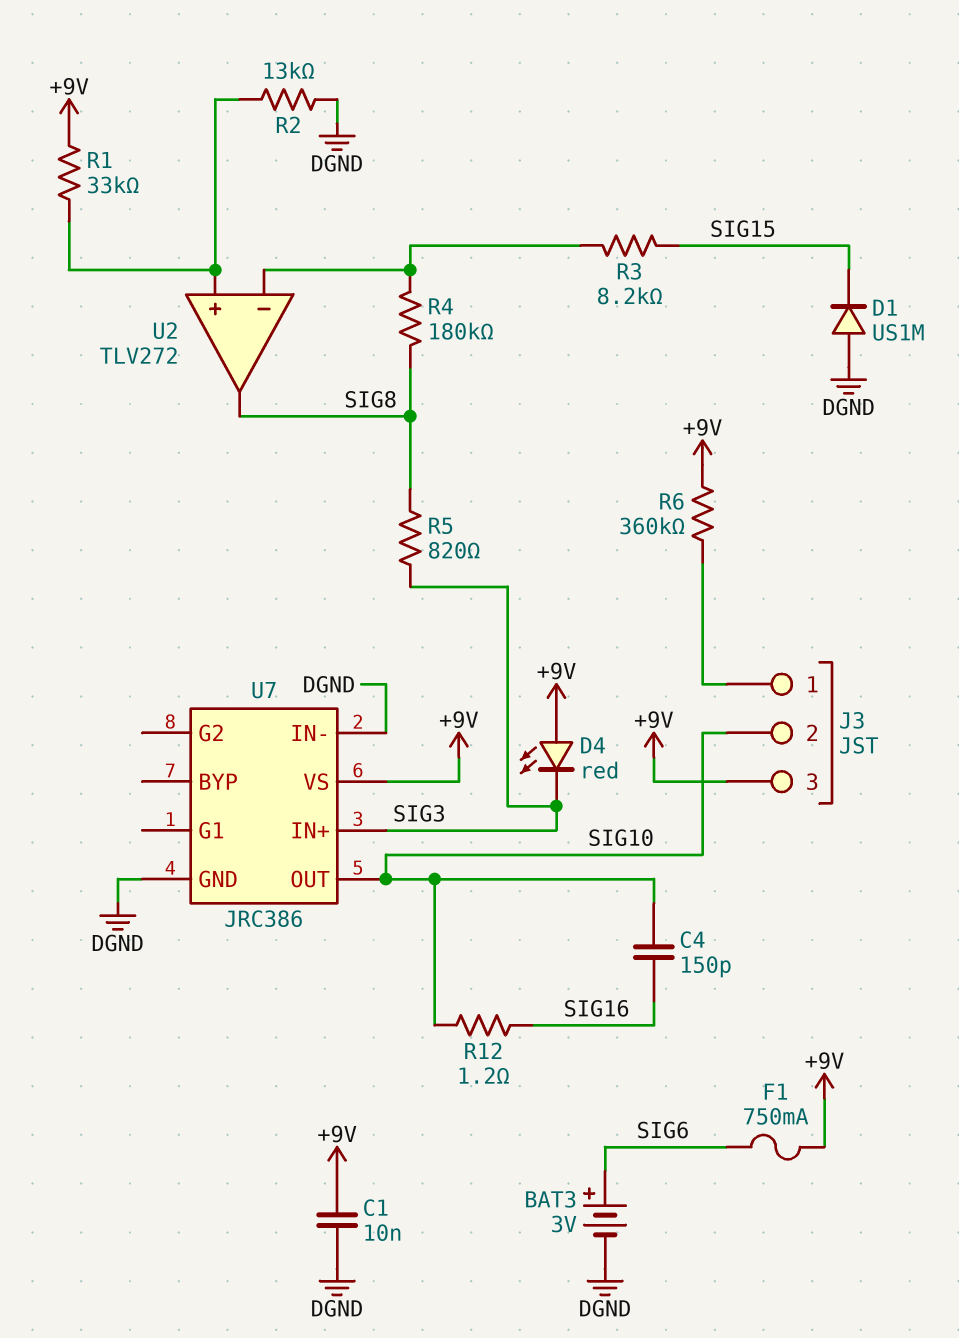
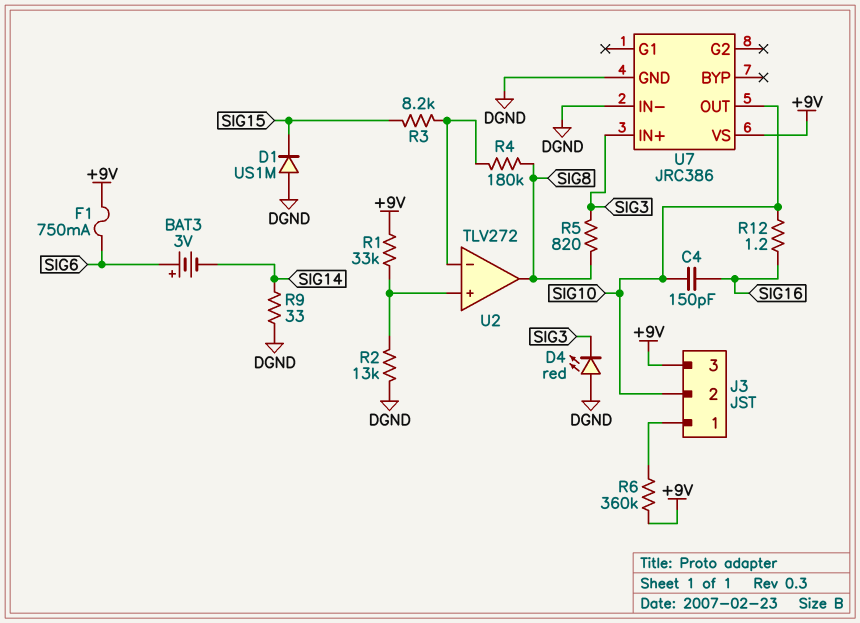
BAT3: 3V (plus SIG6, minus DGND) -> 3V (plus SIG6, minus SIG14)
C1: 10nF (+9V, DGND) -> none
D4: LED red (A +9V, K SIG3) -> LED red (A DGND, K SIG3)
R9: none -> 33 (DGND, SIG14)

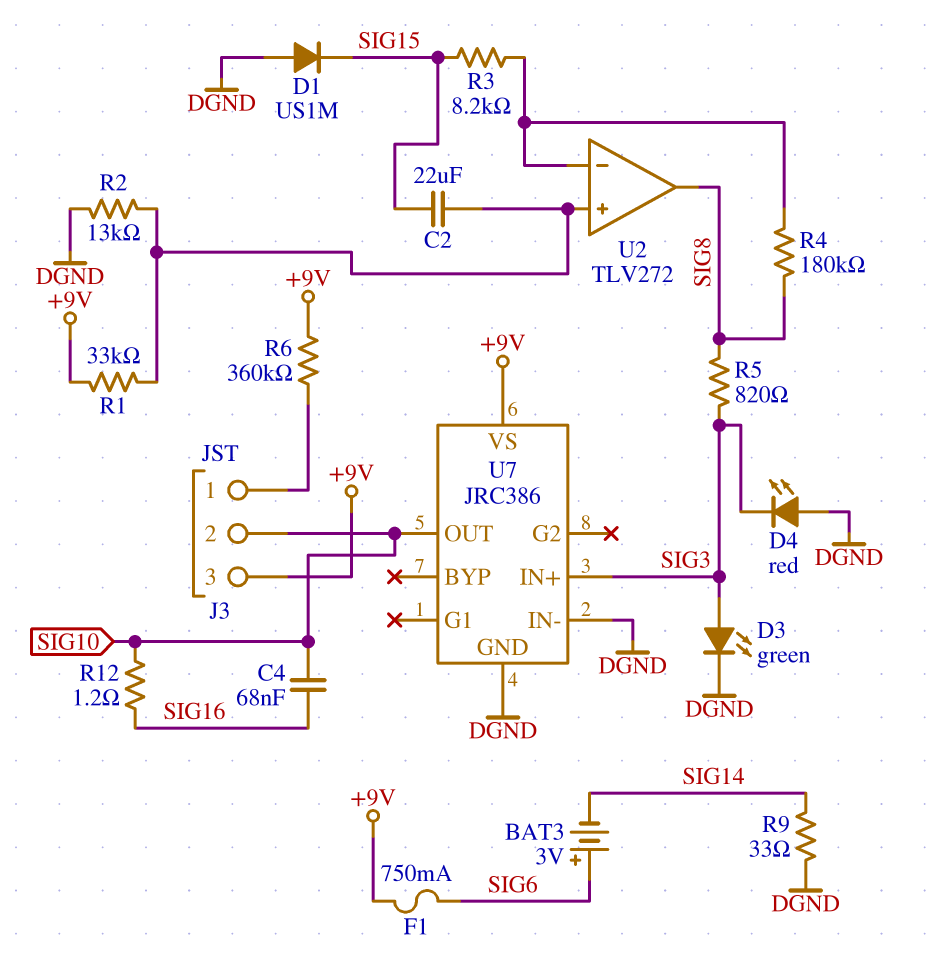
C2: none -> 22uF (SIG15, U2/in+)
C4: 150pF (SIG10, SIG16) -> 68nF (SIG10, SIG16)
D3: none -> LED green (A SIG3, K DGND)

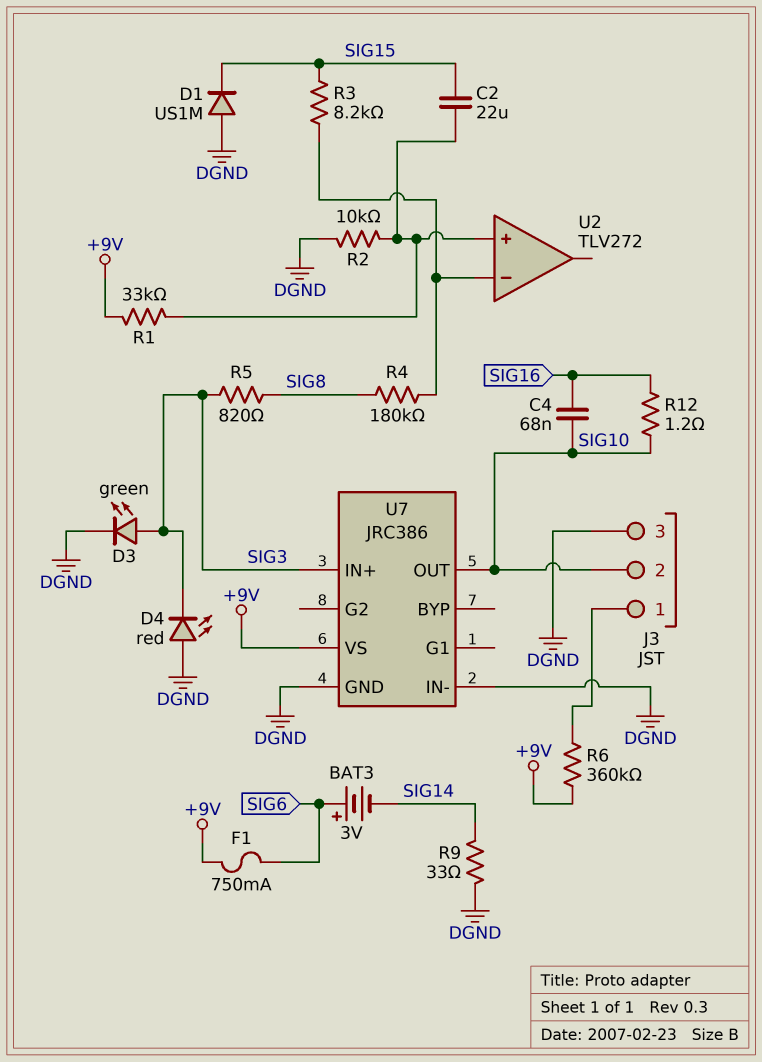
J3 pin 3: +9V -> DGND
R2: 13k (DGND, U2/in+) -> 10k (DGND, U2/in+)
U2 pin out: SIG8 -> none

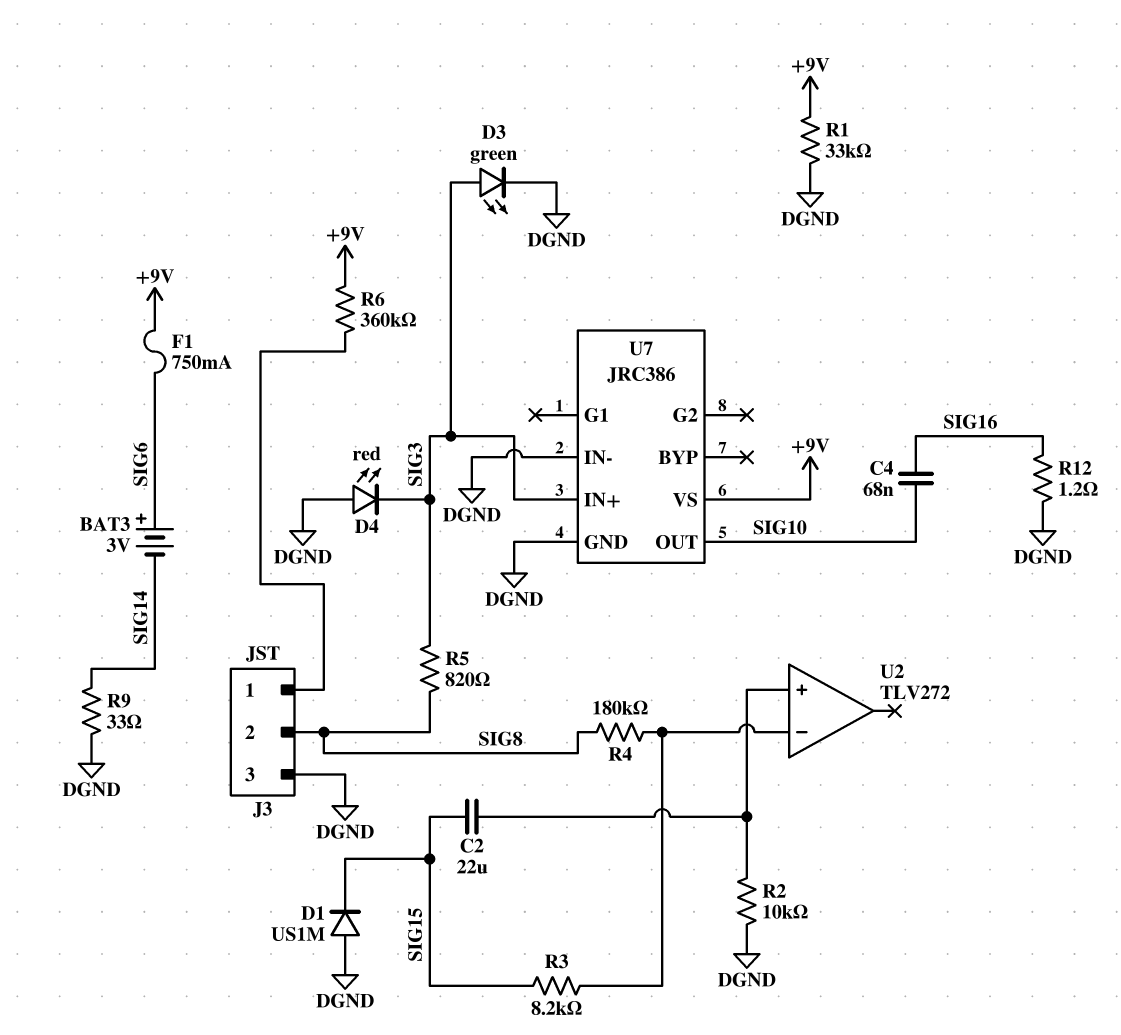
J3 pin 2: SIG10 -> SIG8
R1: 33k (+9V, U2/in+) -> 33k (+9V, DGND)
R12: 1.2 (SIG10, SIG16) -> 1.2 (DGND, SIG16)

